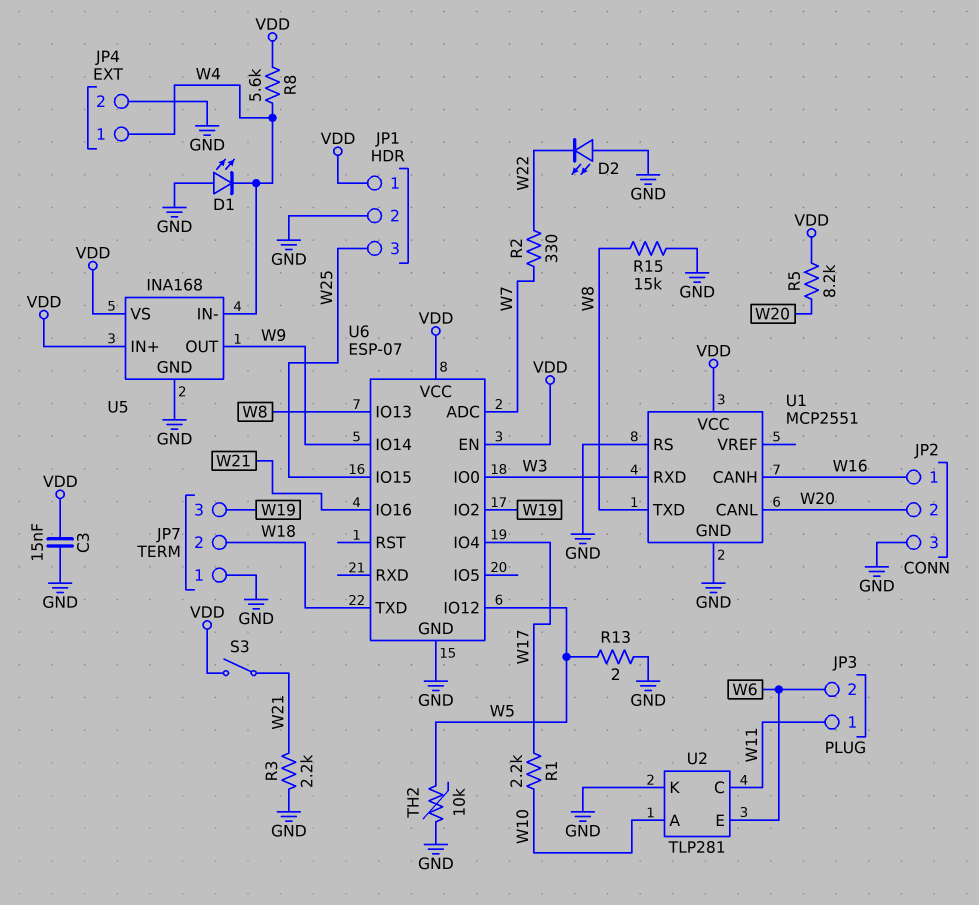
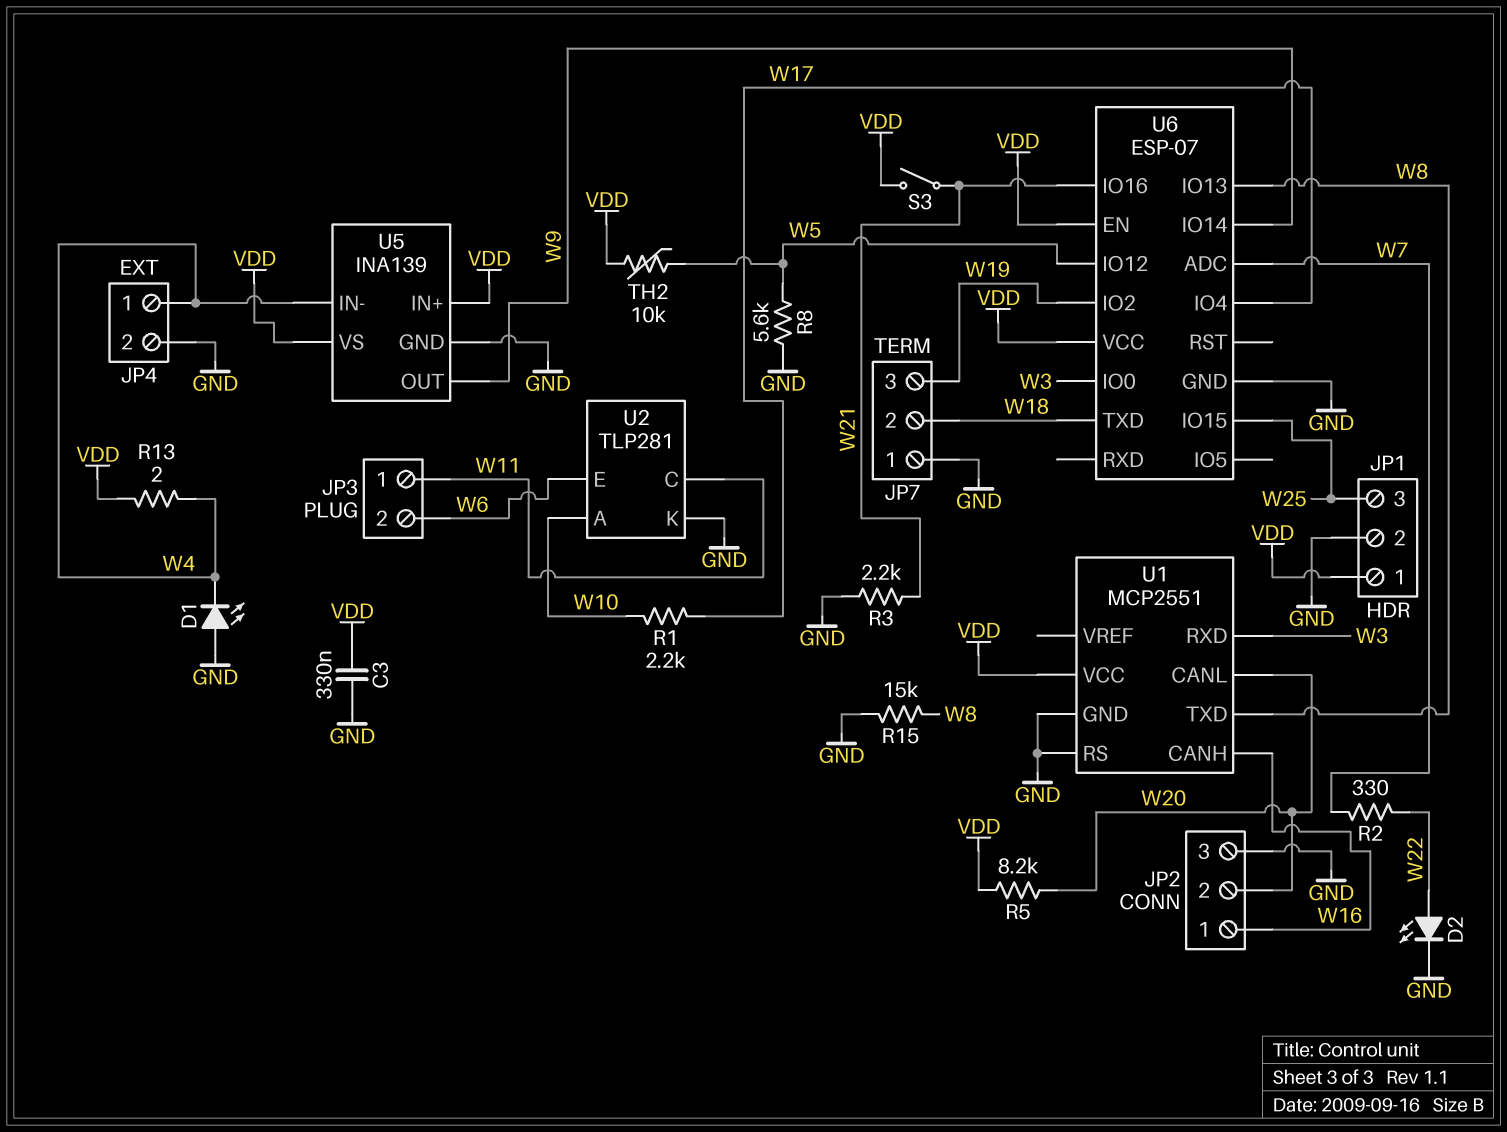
C3: 15nF (GND, VDD) -> 330nF (GND, VDD)
D2: LED (A GND, K W22) -> LED (A W22, K GND)
R8: 5.6k (VDD, W4) -> 5.6k (GND, W5)
R13: 2 (GND, W5) -> 2 (VDD, W4)
TH2: 10k (GND, W5) -> 10k (VDD, W5)
U5: INA168 -> INA139

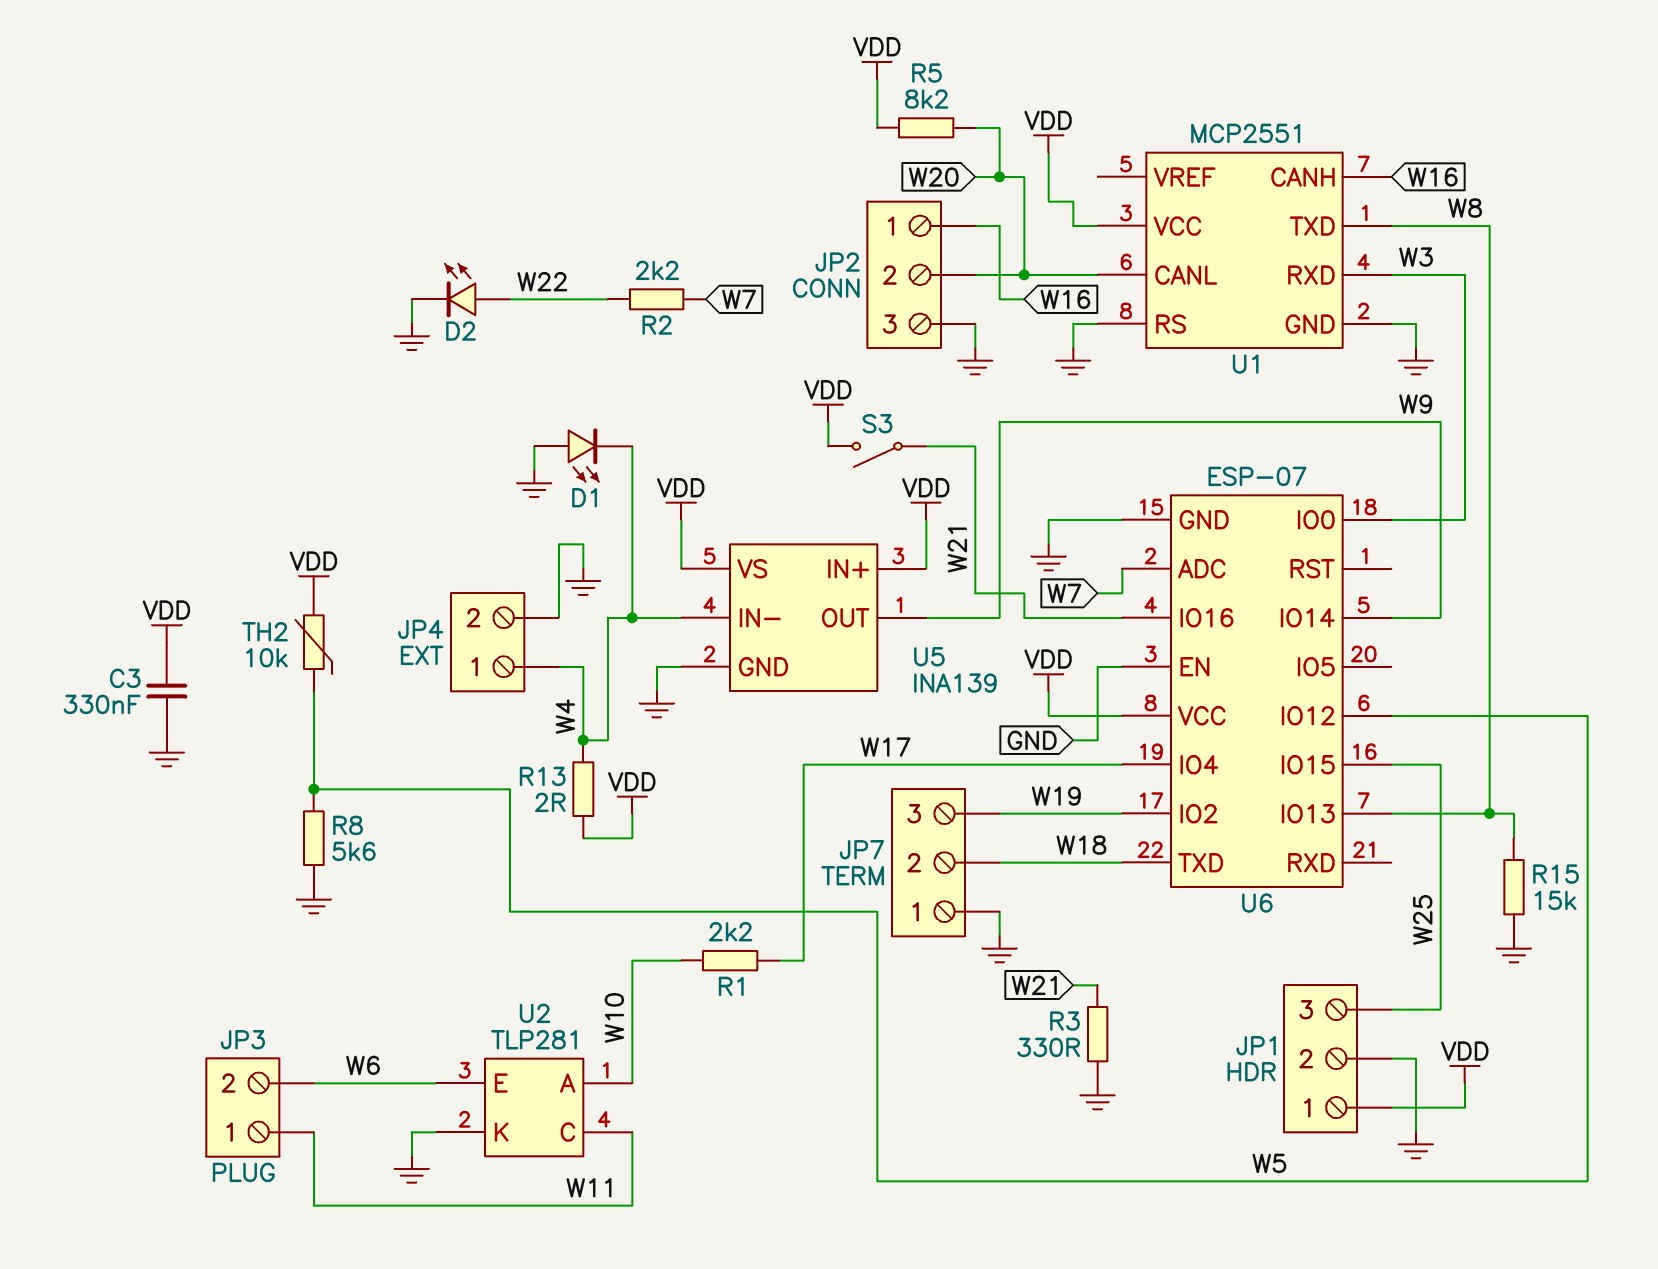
R2: 330 (W7, W22) -> 2.2k (W7, W22)
R3: 2.2k (GND, W21) -> 330 (GND, W21)
U6 pin EN: VDD -> GND

